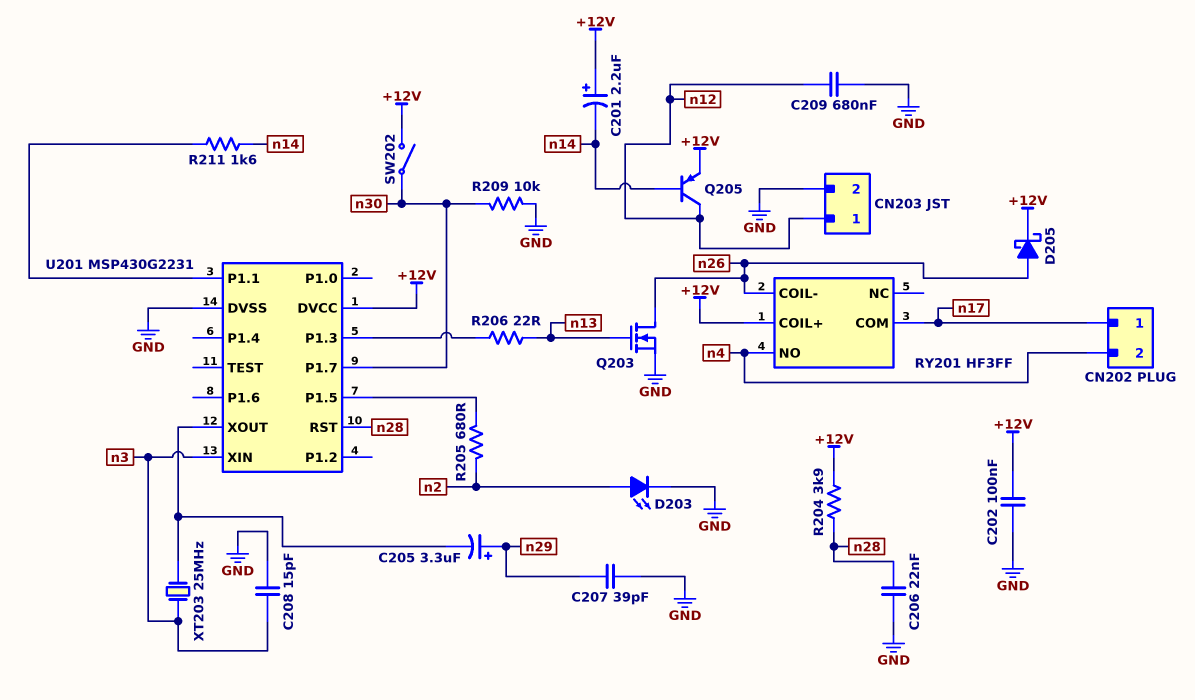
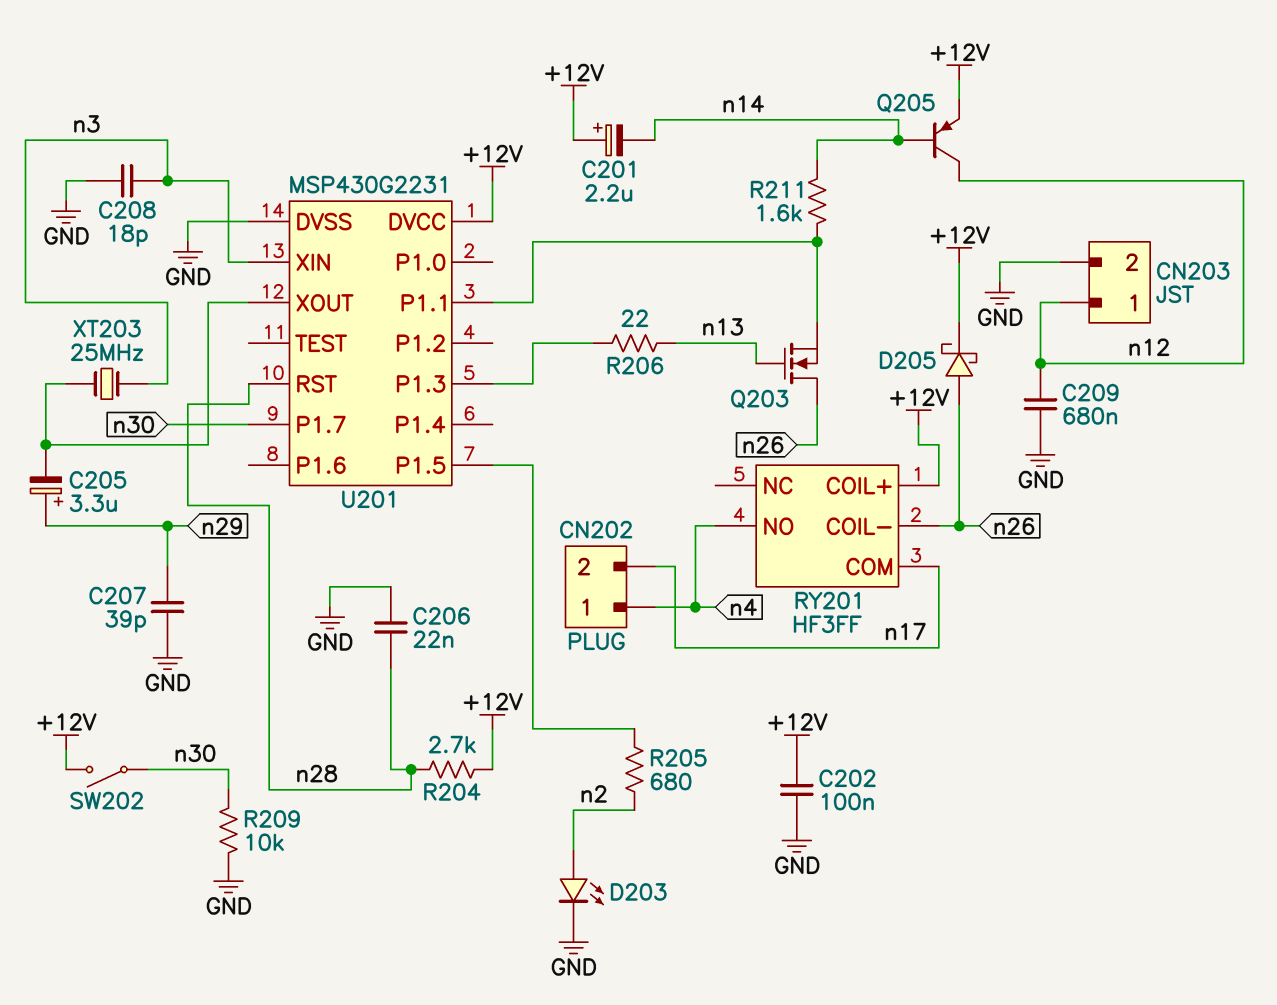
C208: 15pF (GND, n3) -> 18pF (GND, n3)
CN202 pin 1: n17 -> n4
CN202 pin 2: n4 -> n17
Q203: NMOS (G n13, D n26, S GND) -> NMOS (G n13, D n26, S U201/P1.1)
R204: 3.9k (+12V, n28) -> 2.7k (+12V, n28)

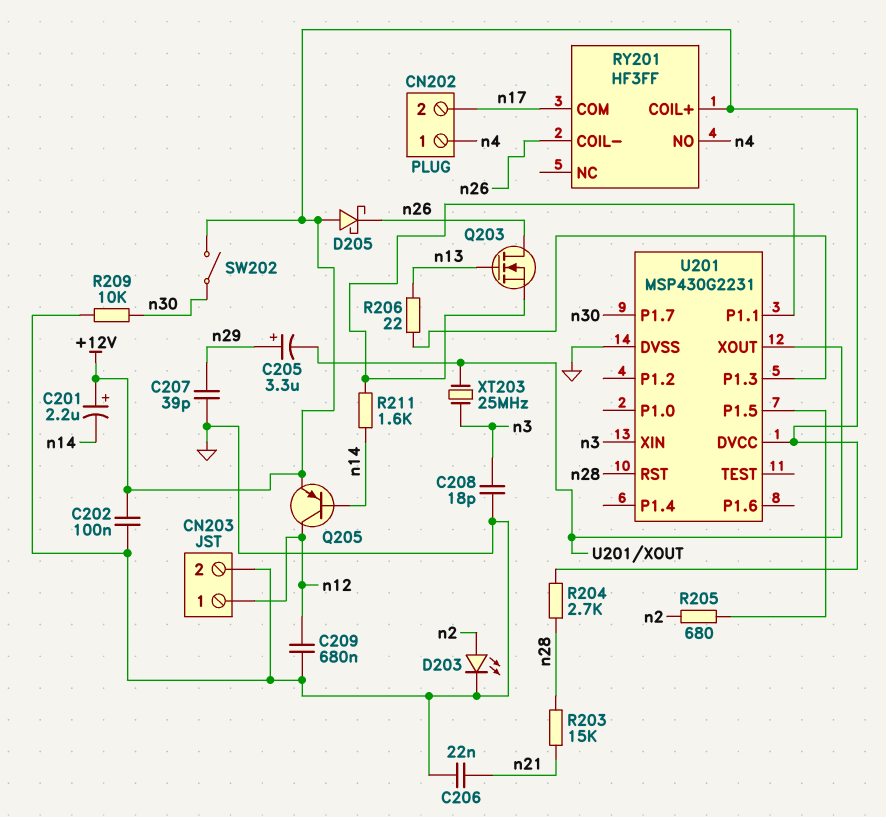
C206: 22nF (GND, n28) -> 22nF (GND, n21)
D205: schottky (A n26, K +12V) -> schottky (A +12V, K n26)
R203: none -> 15k (n21, n28)

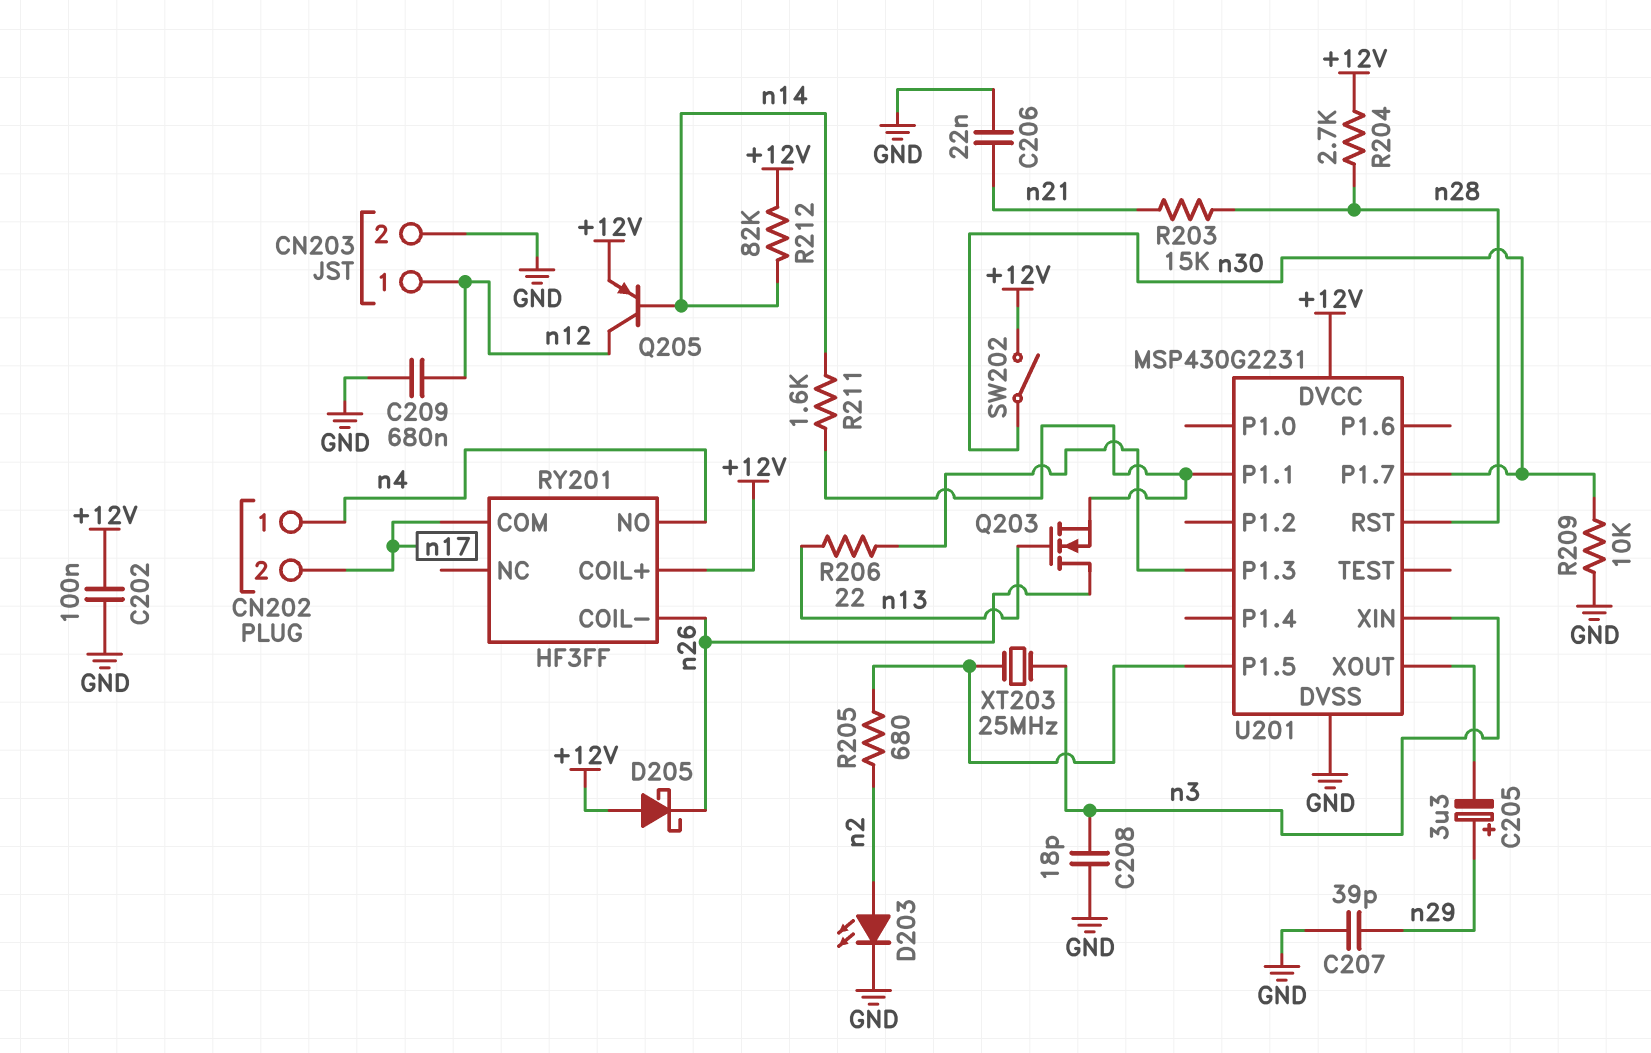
C201: 2.2uF (plus +12V, minus n14) -> none
R212: none -> 82k (+12V, n14)
XT203: 25MHz (U201/XOUT, n3) -> 25MHz (U201/P1.5, n3)

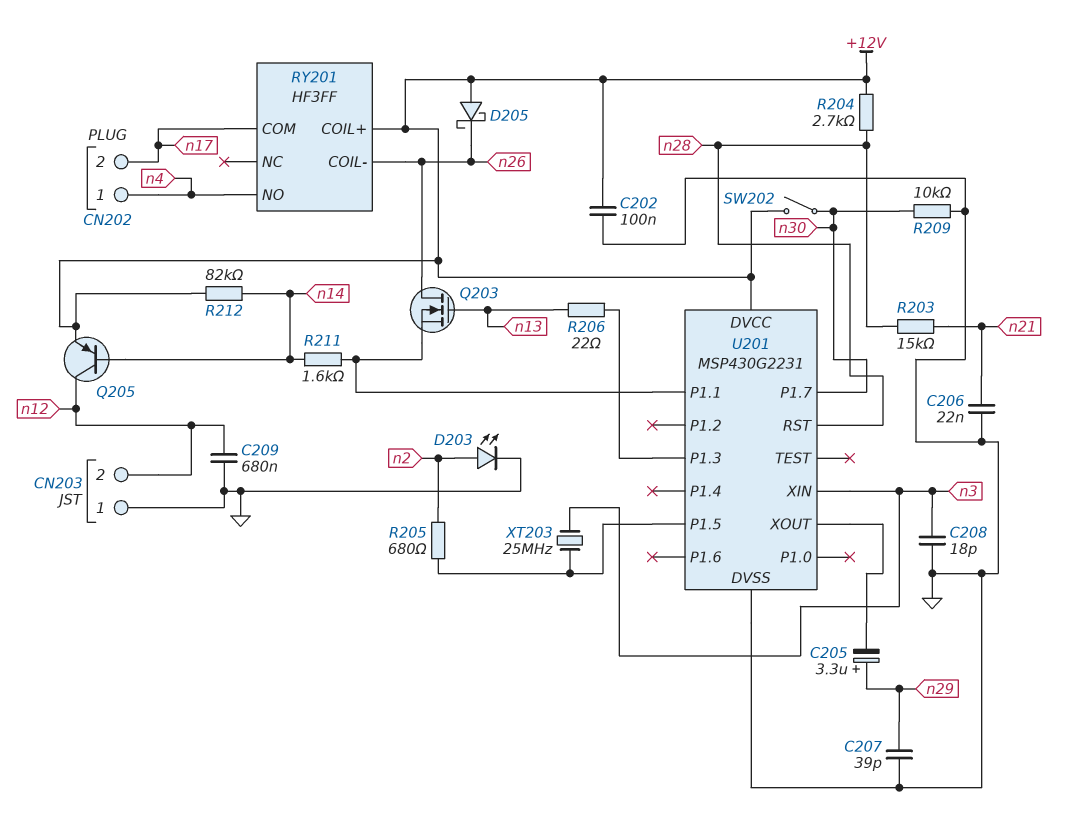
CN203 pin 1: n12 -> GND
CN203 pin 2: GND -> n12

